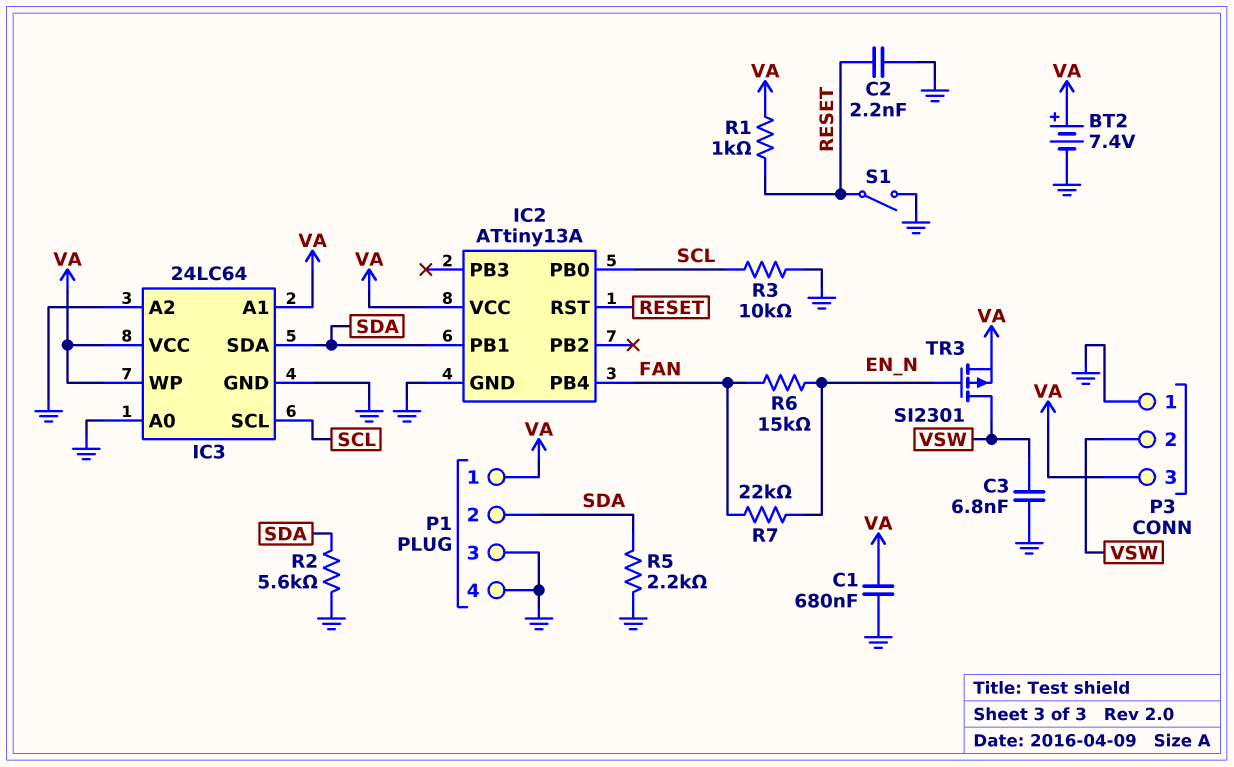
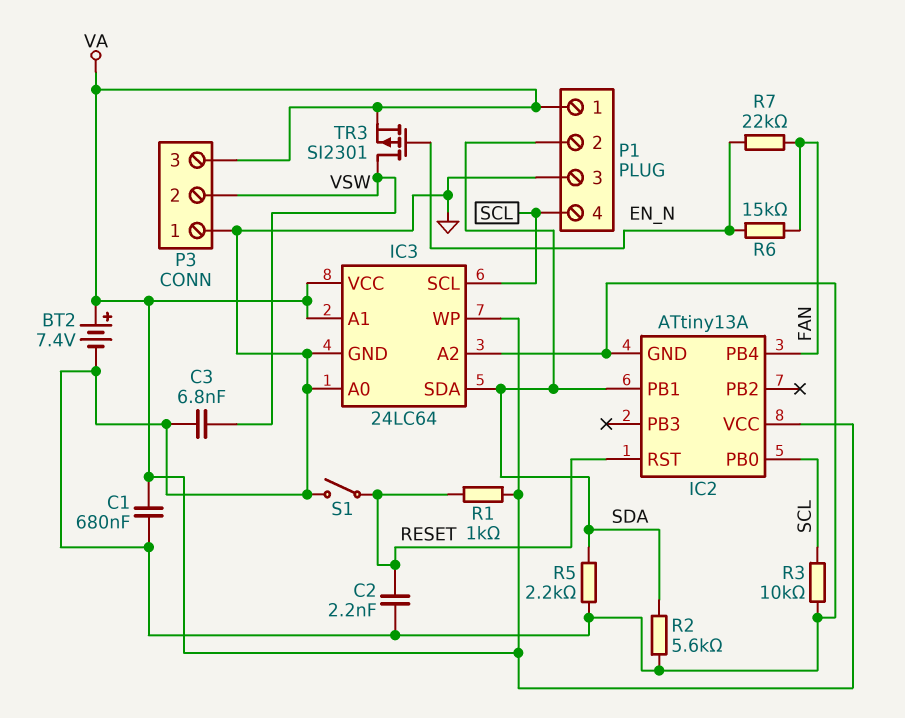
P1 pin 4: GND -> SCL

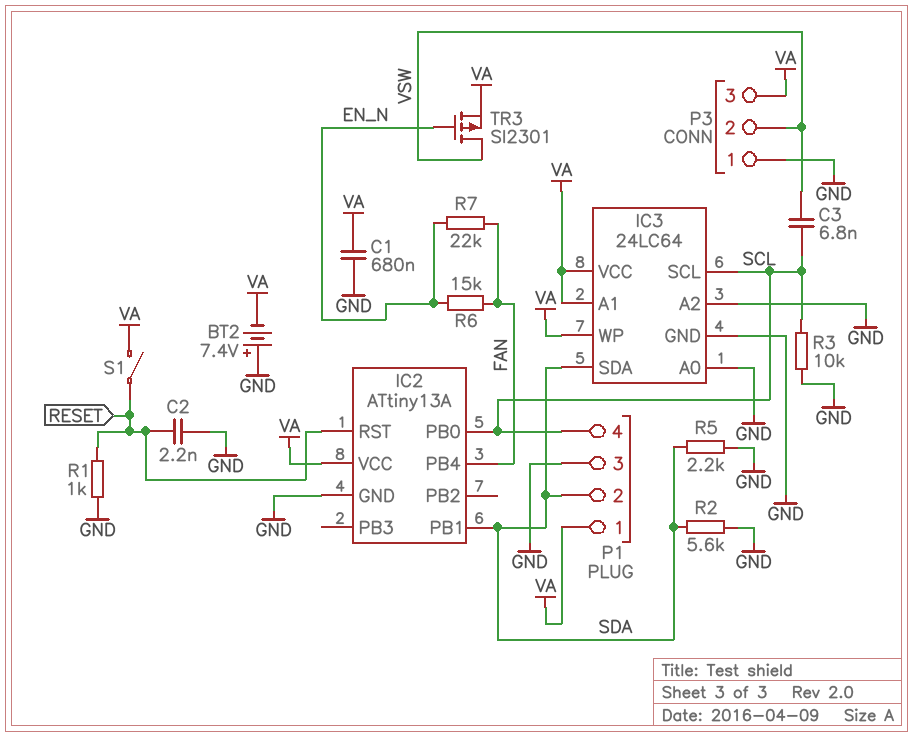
BT2: 7.4V (plus VA, minus GND) -> 7.4V (plus GND, minus VA)
C3: 6.8nF (GND, VSW) -> 6.8nF (SCL, VSW)
R1: 1k (RESET, VA) -> 1k (GND, RESET)
S1: switch (GND, RESET) -> switch (RESET, VA)

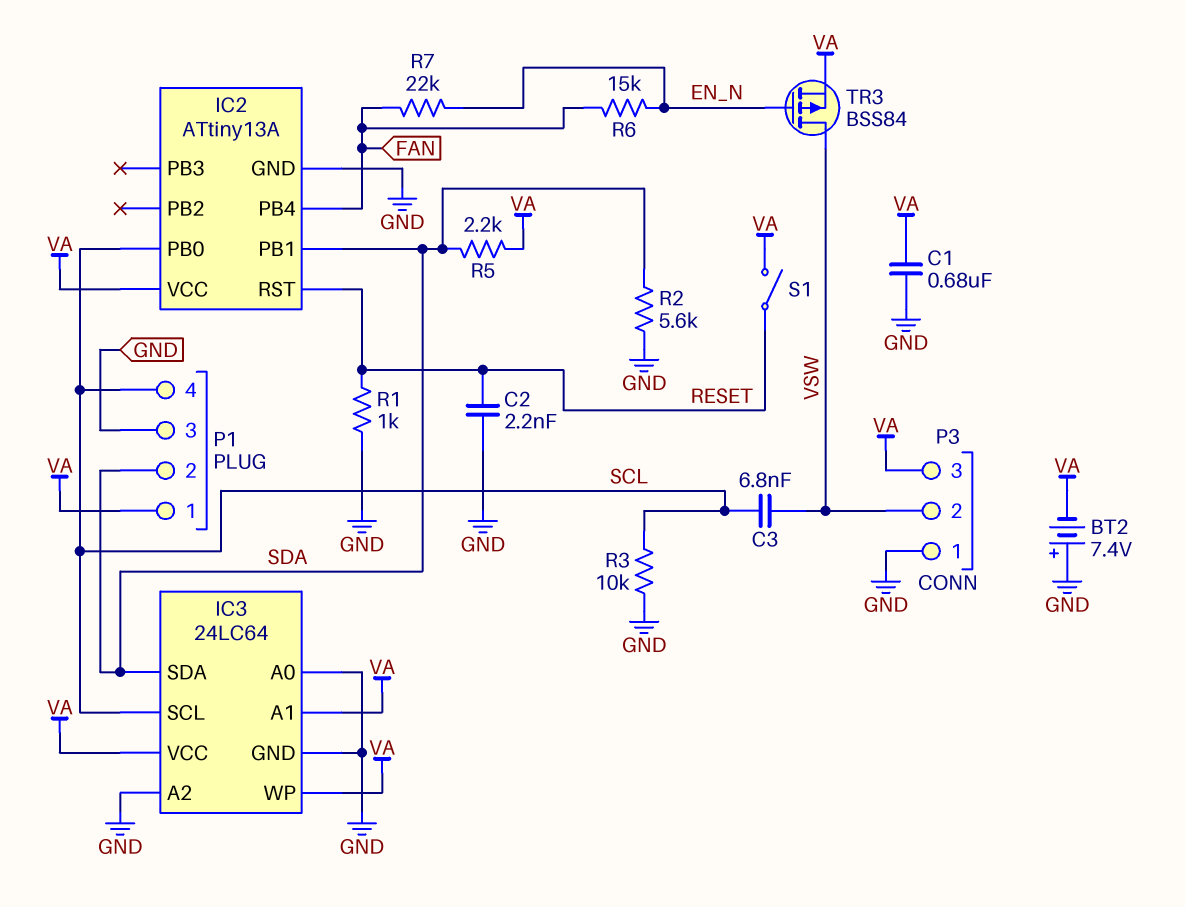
R5: 2.2k (GND, SDA) -> 2.2k (SDA, VA)
TR3: PMOS SI2301 (G EN_N, D VSW, S VA) -> PMOS BSS84 (G EN_N, D VSW, S VA)

